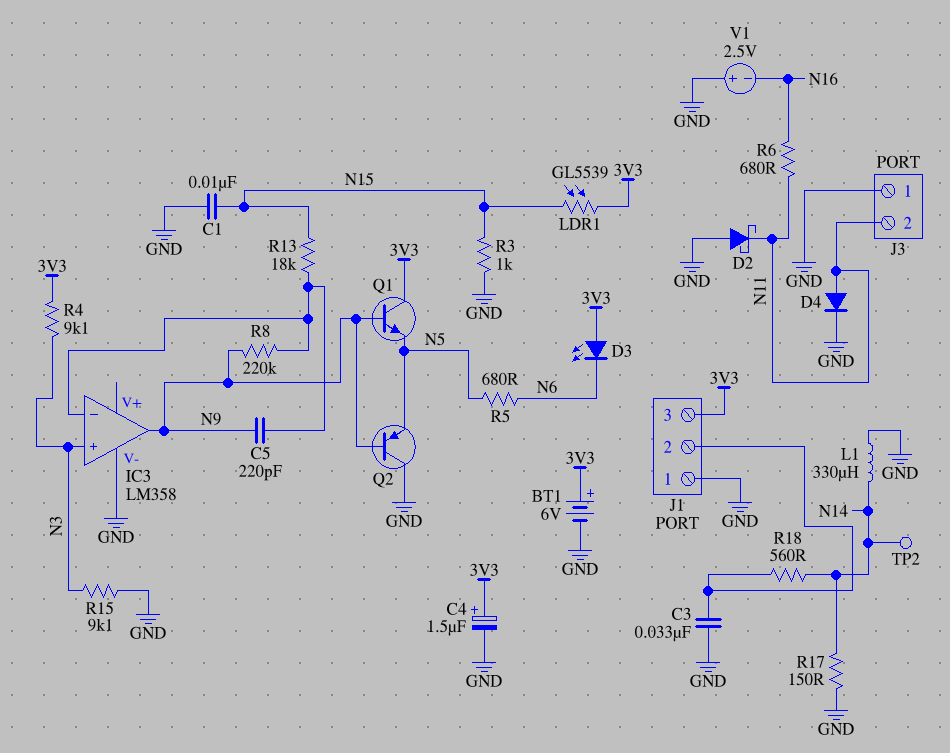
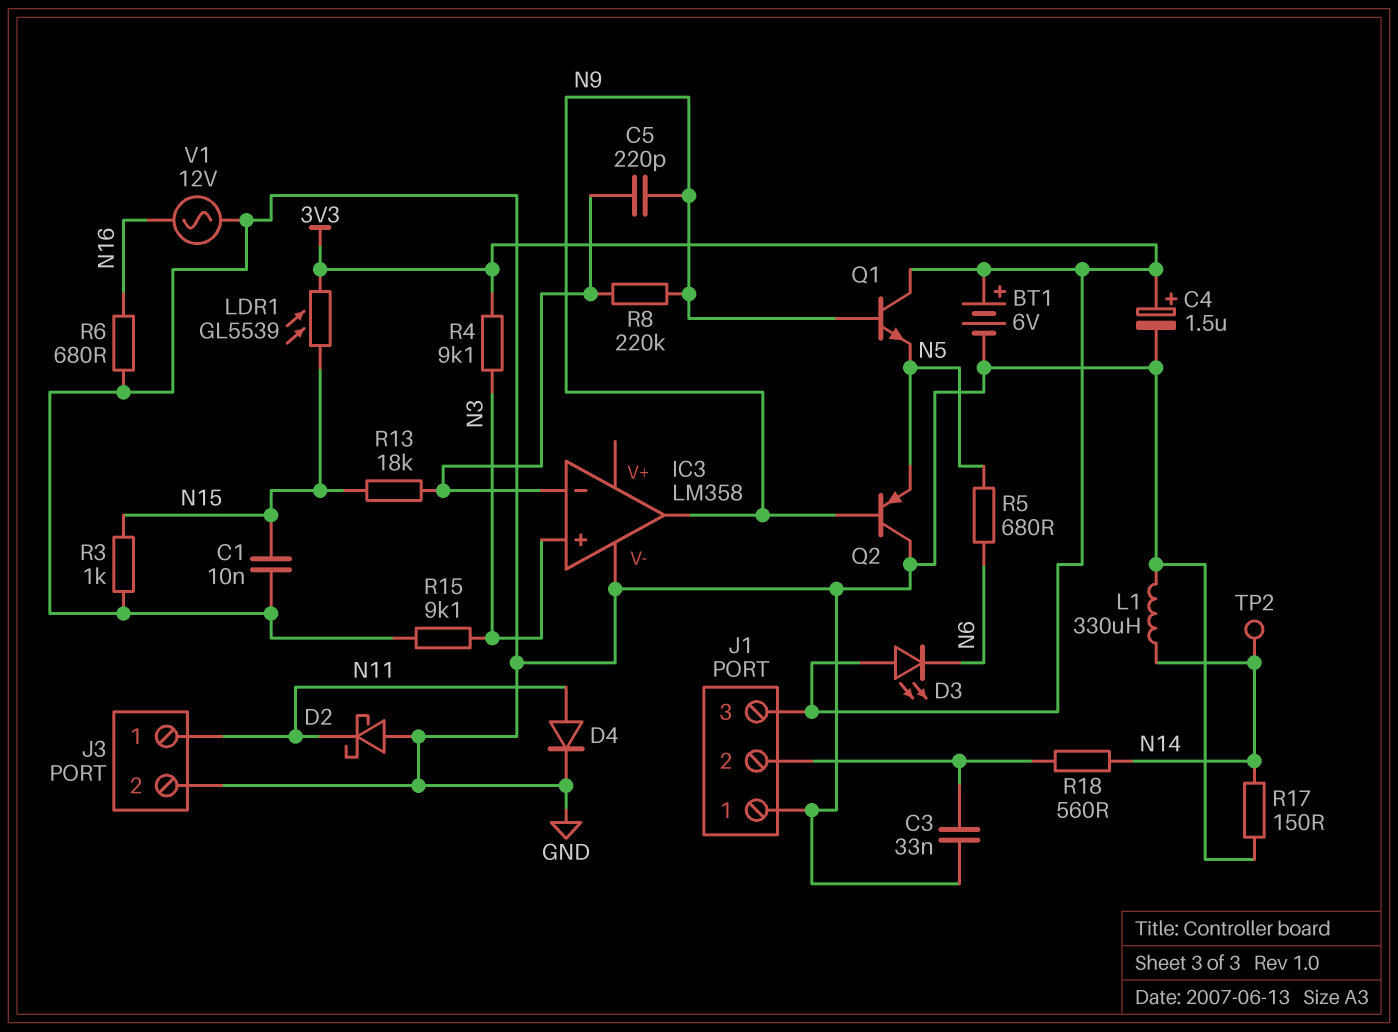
J3 pin 1: GND -> N11
J3 pin 2: N11 -> GND
R6: 680 (N11, N16) -> 680 (GND, N16)
V1: 2.5V (plus GND, minus N16) -> AC 12V (GND, N16)

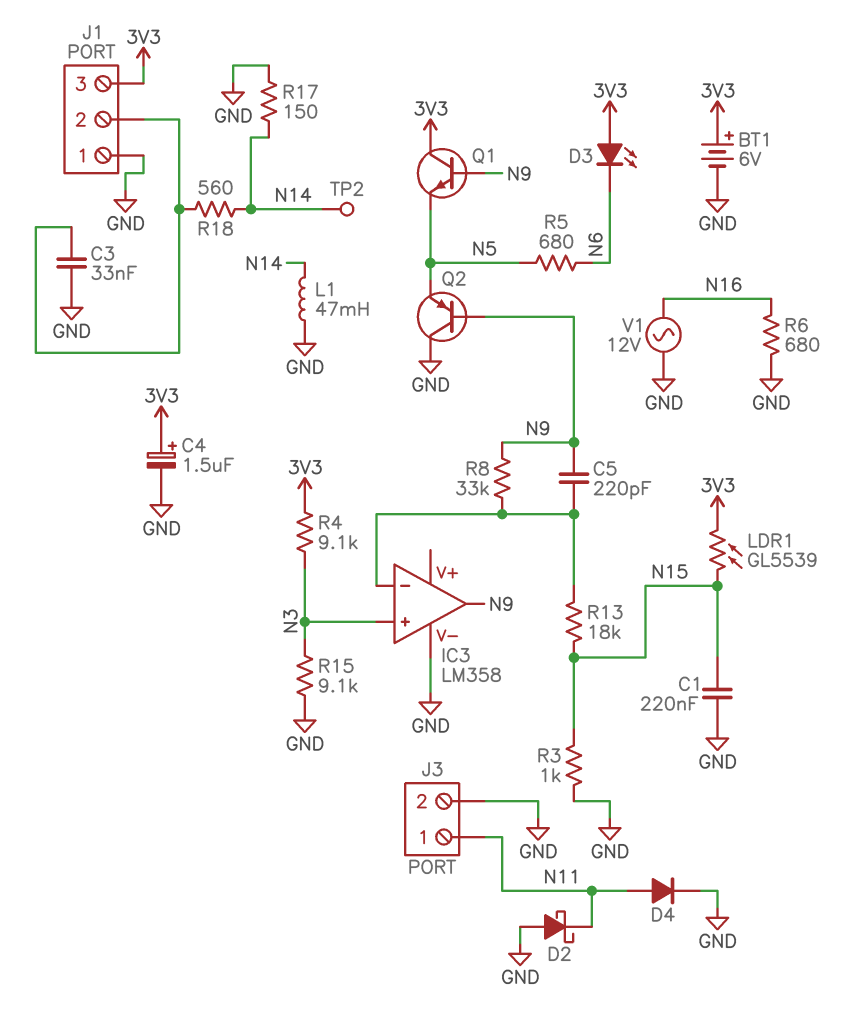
C1: 10nF (GND, N15) -> 220nF (GND, N15)
L1: 330uH (GND, N14) -> 47mH (GND, N14)
R8: 220k (IC3/in-, N9) -> 33k (IC3/in-, N9)

